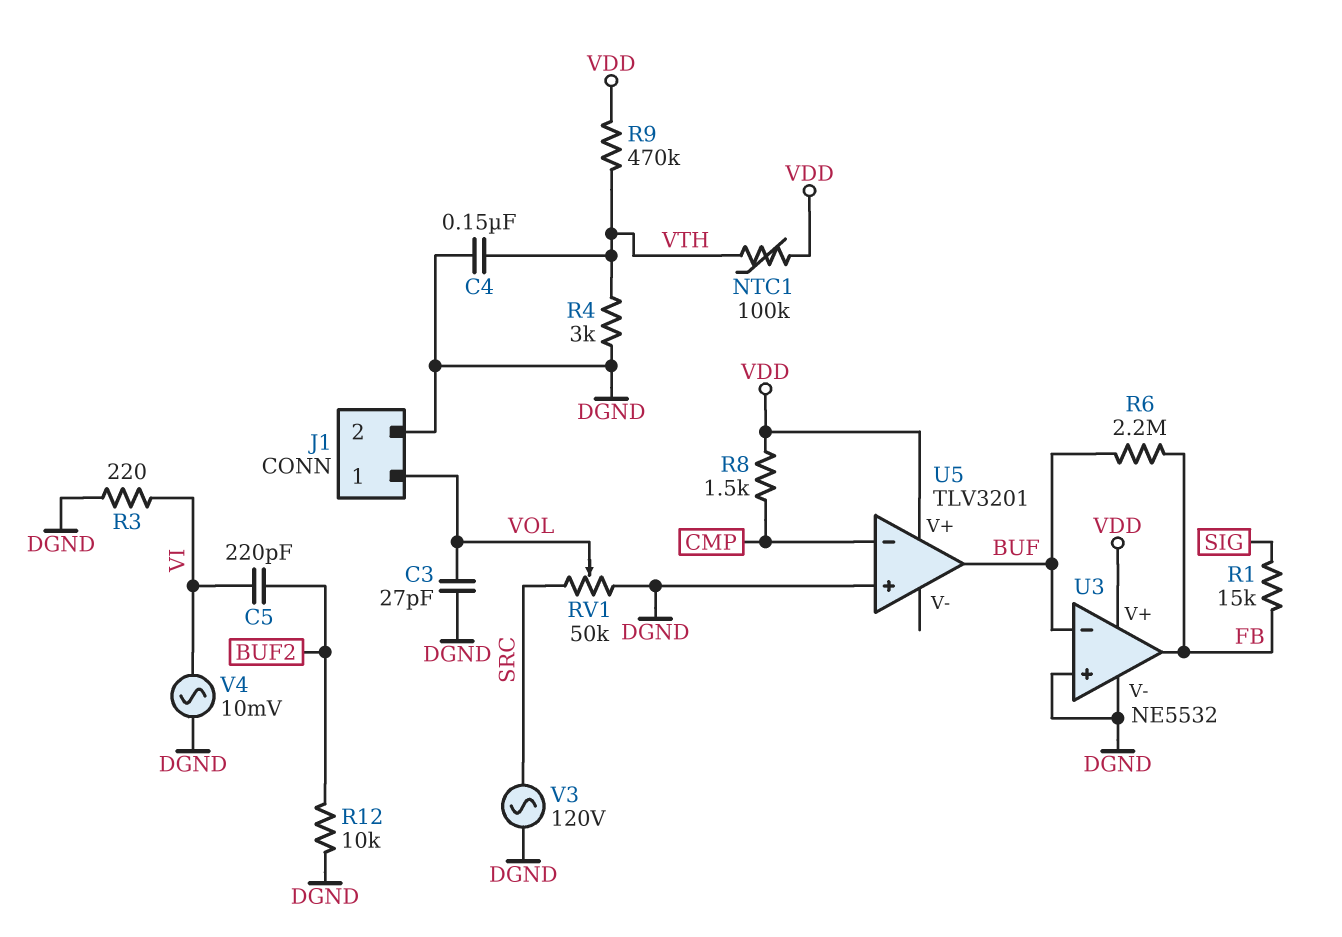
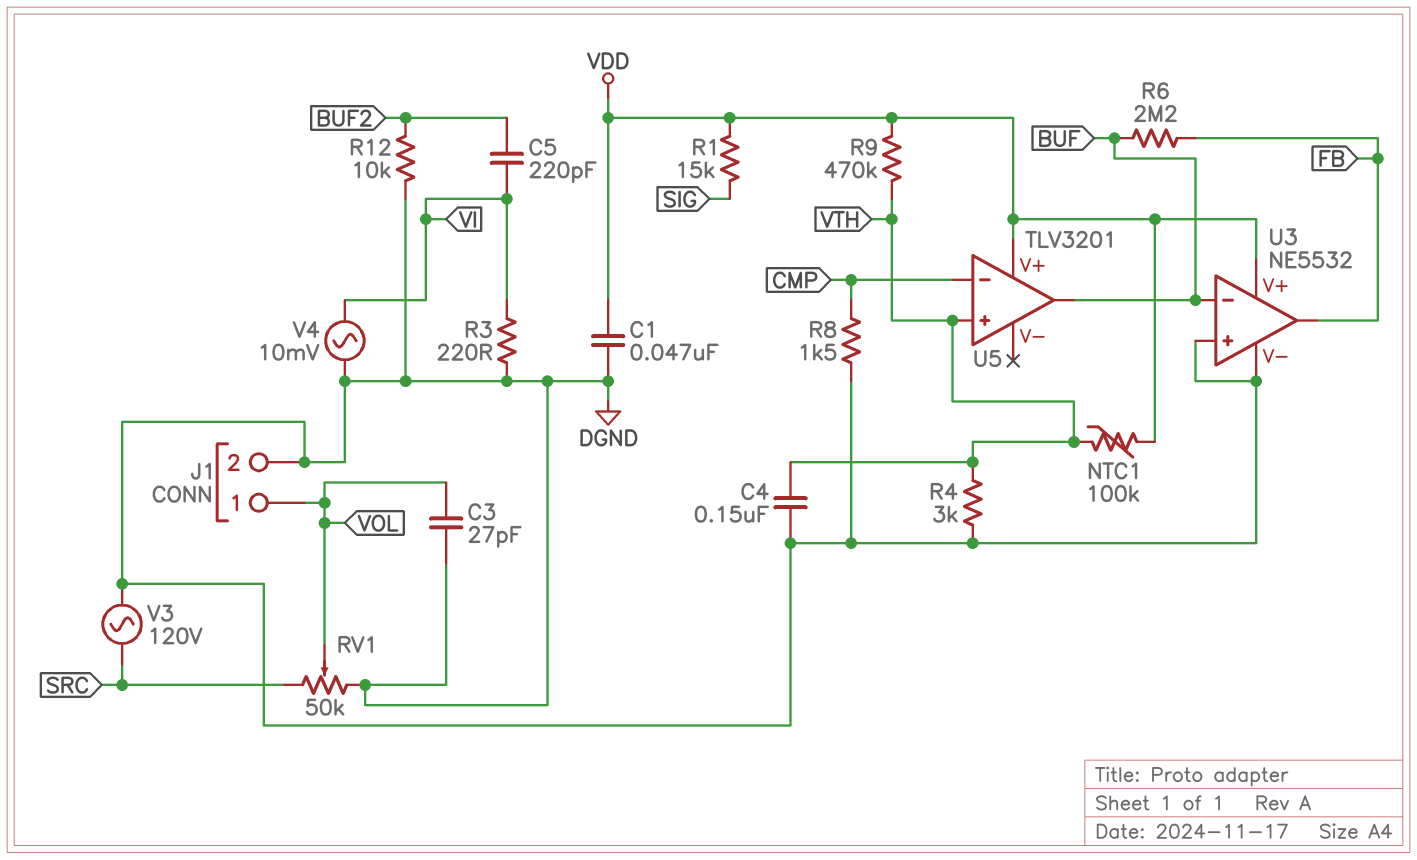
C1: none -> 47nF (DGND, VDD)
R1: 15k (FB, SIG) -> 15k (SIG, VDD)
R8: 1.5k (CMP, VDD) -> 1.5k (CMP, DGND)
U5 pin in+: DGND -> VTH

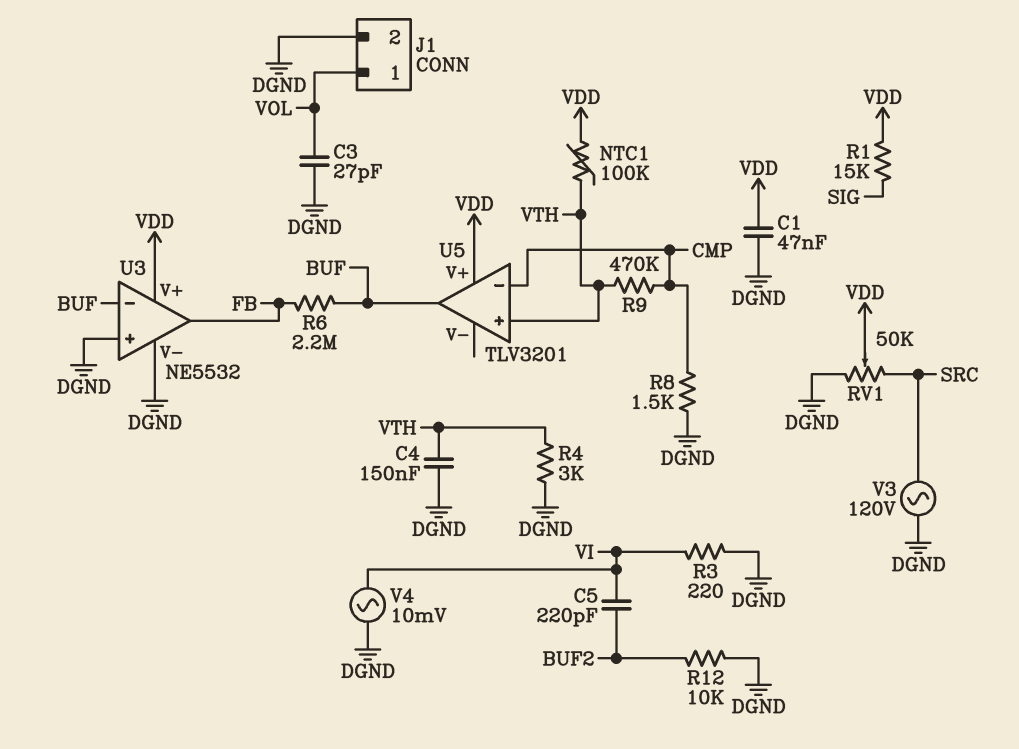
R9: 470k (VDD, VTH) -> 470k (CMP, VTH)
RV1: 50k (DGND, SRC, wiper VOL) -> 50k (DGND, SRC, wiper VDD)

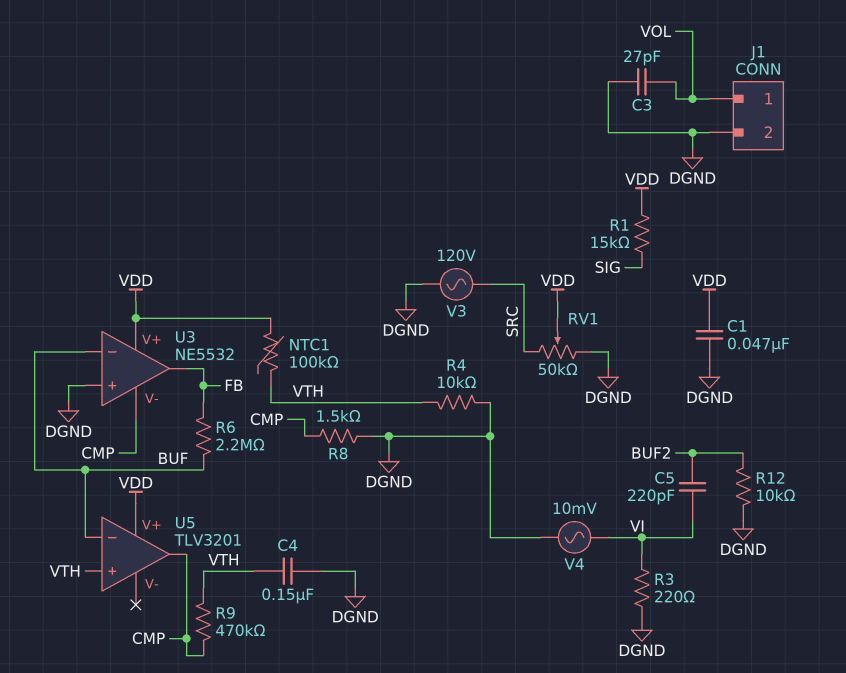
R4: 3k (DGND, VTH) -> 10k (DGND, VTH)
U3 pin V-: DGND -> CMP
U5 pin in-: CMP -> BUF
U5 pin out: BUF -> CMP

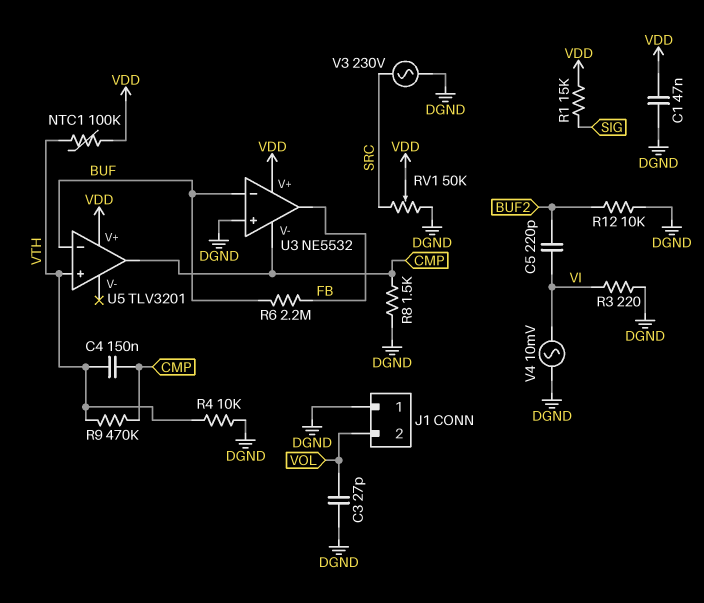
C4: 150nF (DGND, VTH) -> 150nF (CMP, VTH)
J1 pin 1: VOL -> DGND
J1 pin 2: DGND -> VOL
V3: AC 120V (DGND, SRC) -> AC 230V (DGND, SRC)

